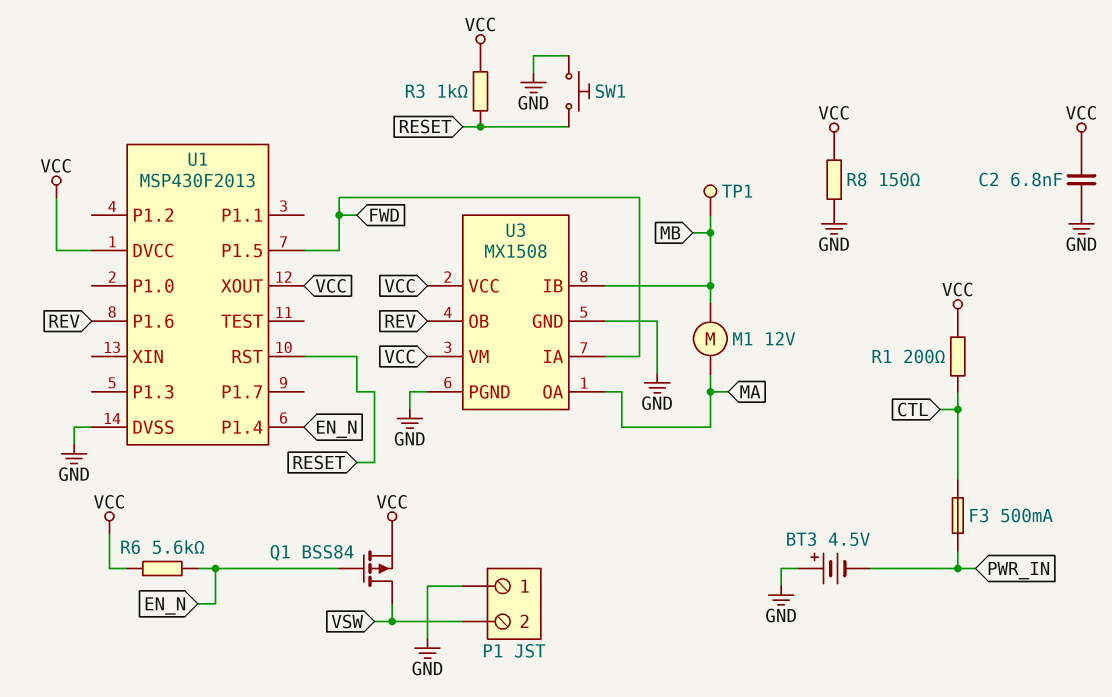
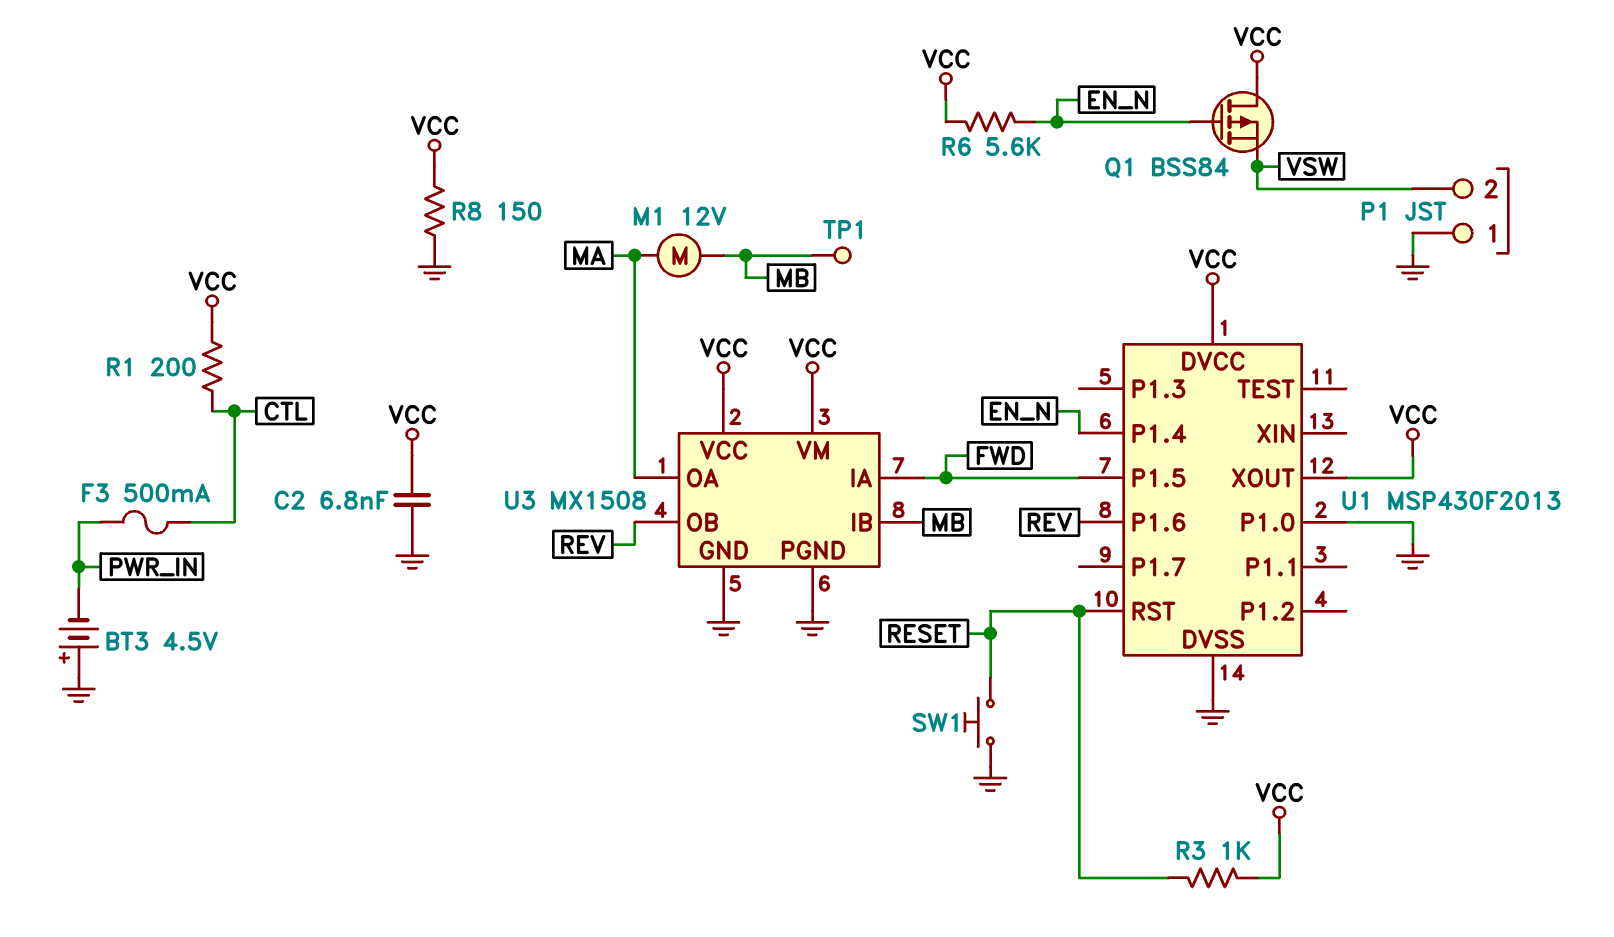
Q1: PMOS BSS84 (G EN_N, D VSW, S VCC) -> PMOS BSS84 (G EN_N, D VCC, S VSW)
U1 pin P1.0: none -> GND

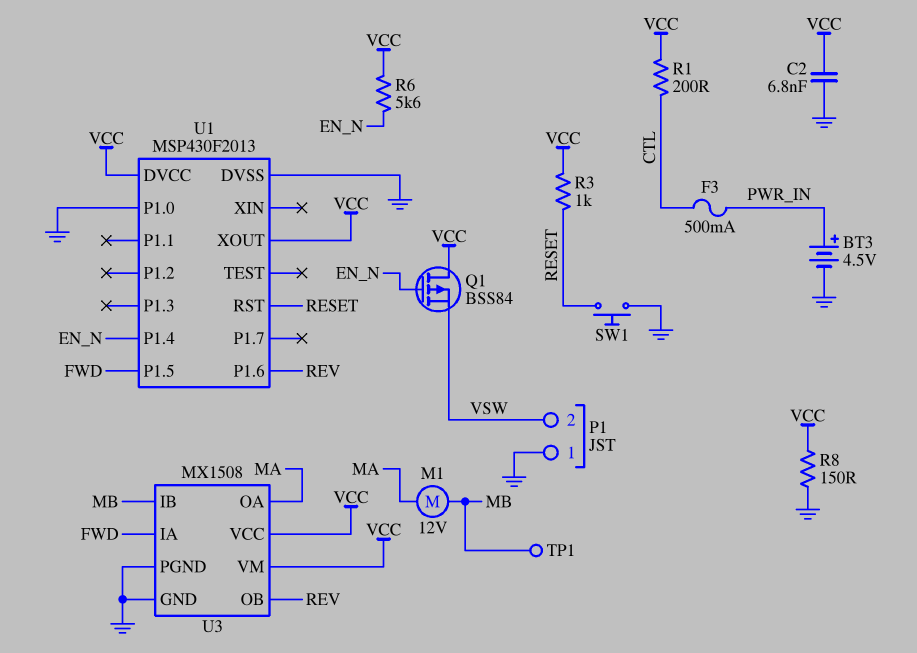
BT3: 4.5V (plus GND, minus PWR_IN) -> 4.5V (plus PWR_IN, minus GND)

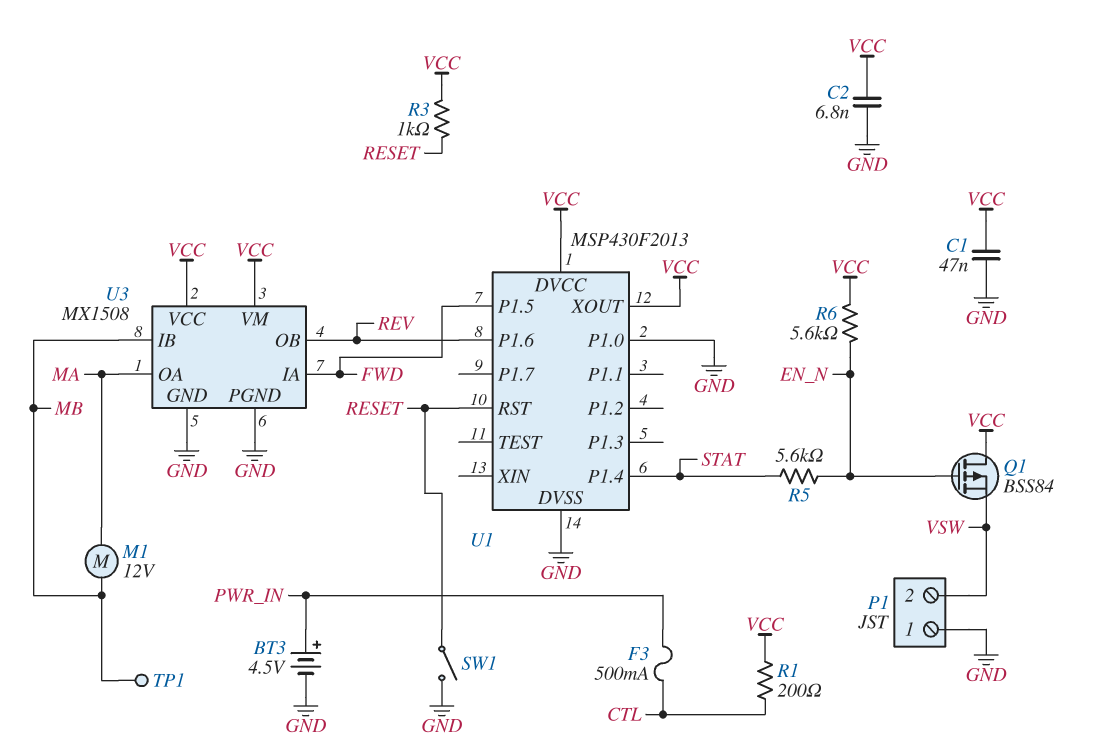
C1: none -> 47nF (GND, VCC)
R5: none -> 5.6k (EN_N, STAT)
R8: 150 (GND, VCC) -> none
SW1: button (GND, RESET) -> switch (GND, RESET)
U1 pin P1.4: EN_N -> STAT

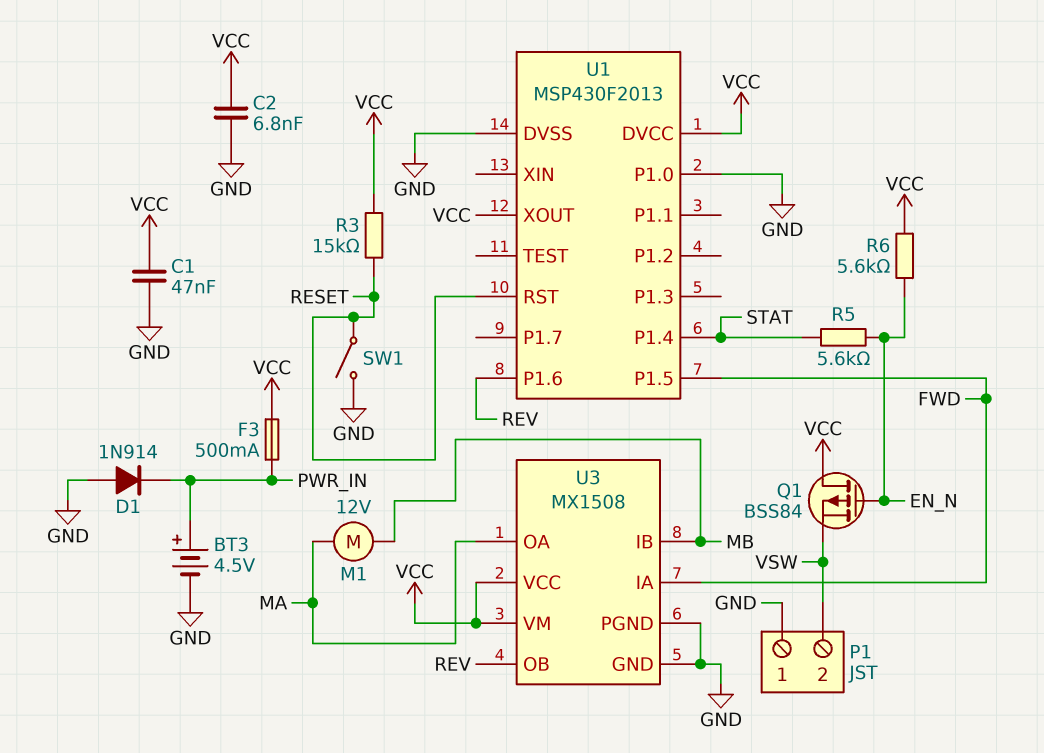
D1: none -> diode 1N914 (A GND, K PWR_IN)
F3: 500mA (CTL, PWR_IN) -> 500mA (PWR_IN, VCC)
R1: 200 (CTL, VCC) -> none
R3: 1k (RESET, VCC) -> 15k (RESET, VCC)
TP1: test point (MB) -> none

